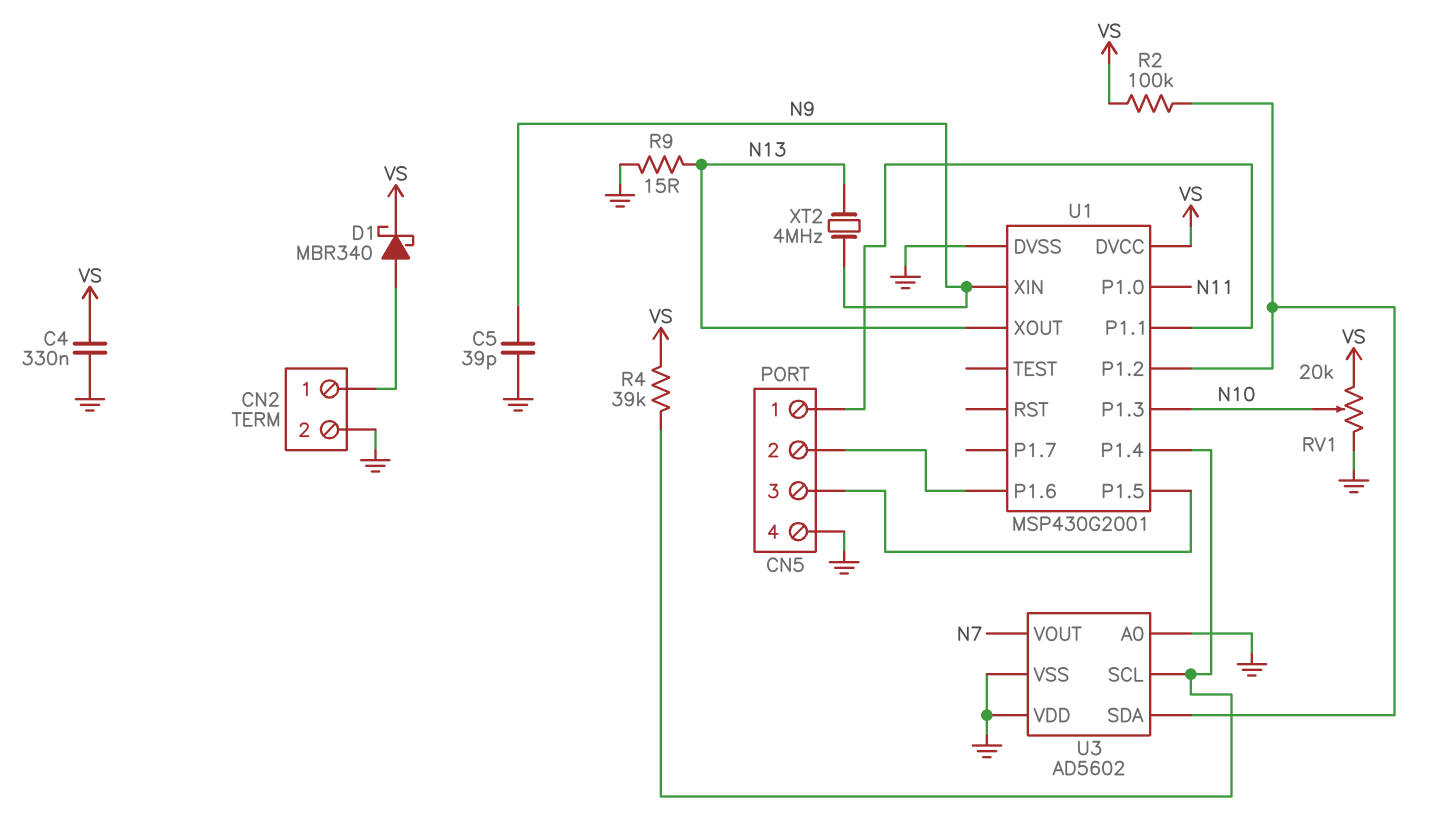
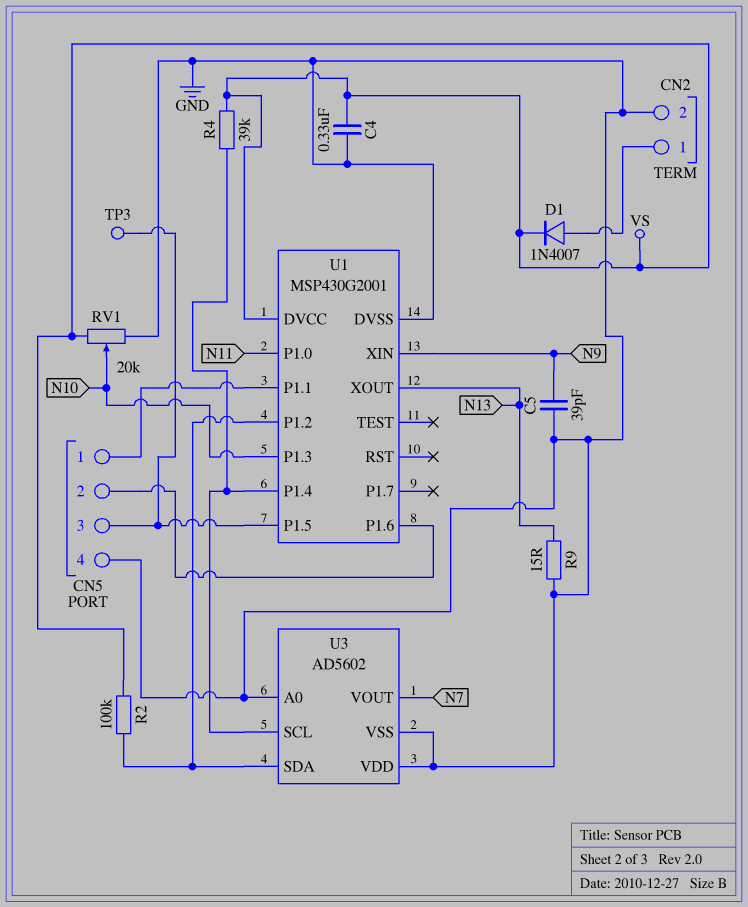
D1: schottky MBR340 (A CN2/1, K VS) -> diode 1N4007 (A CN2/1, K VS)
TP3: none -> test point (CN5/3)
XT2: 4MHz (N9, N13) -> none

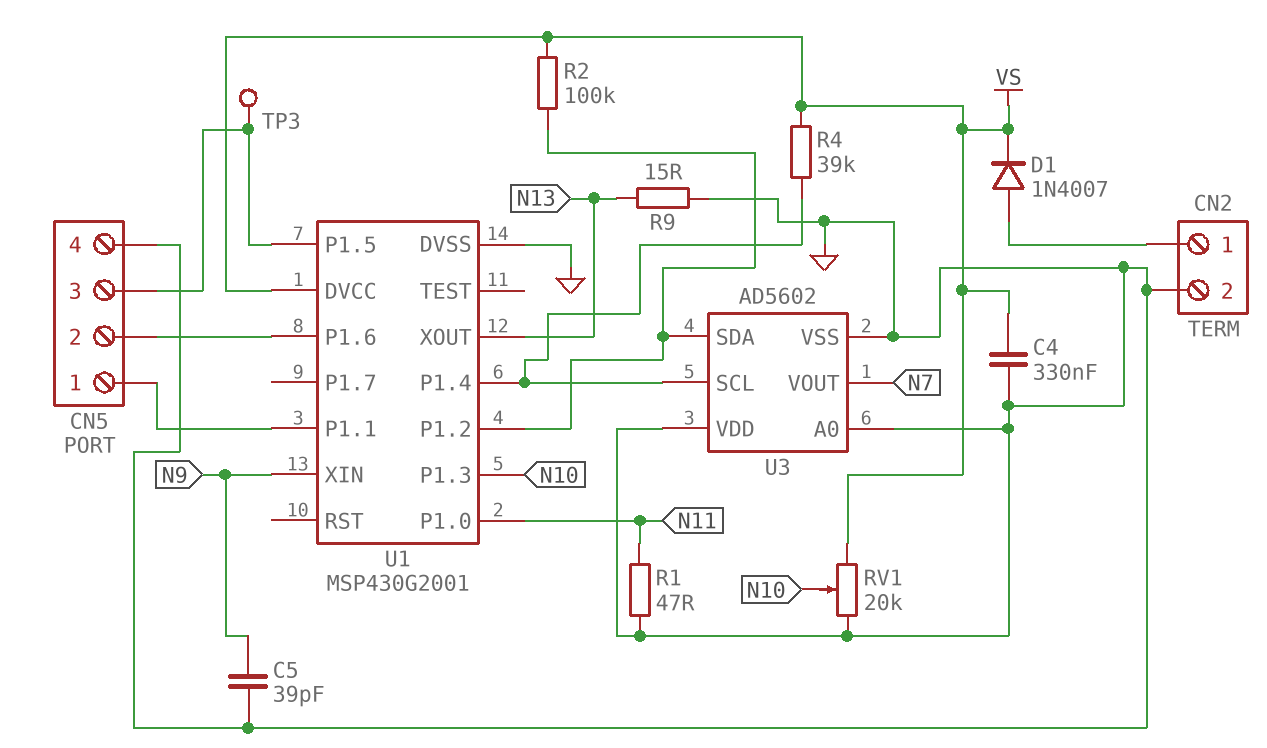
R1: none -> 47 (GND, N11)

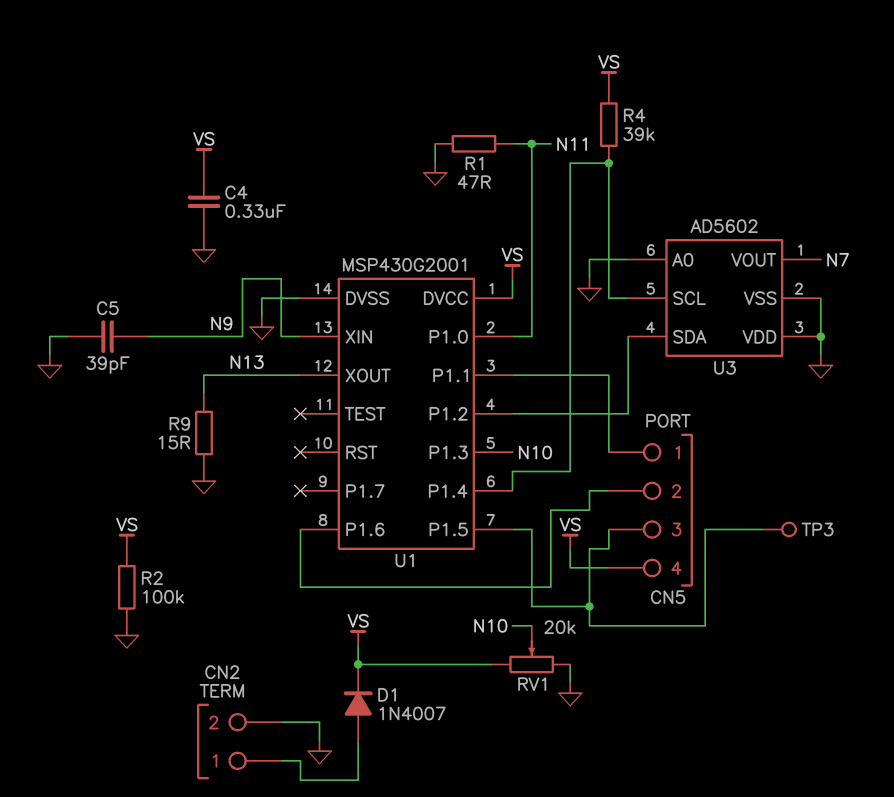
CN5 pin 4: GND -> VS
R2: 100k (U1/P1.2, VS) -> 100k (GND, VS)

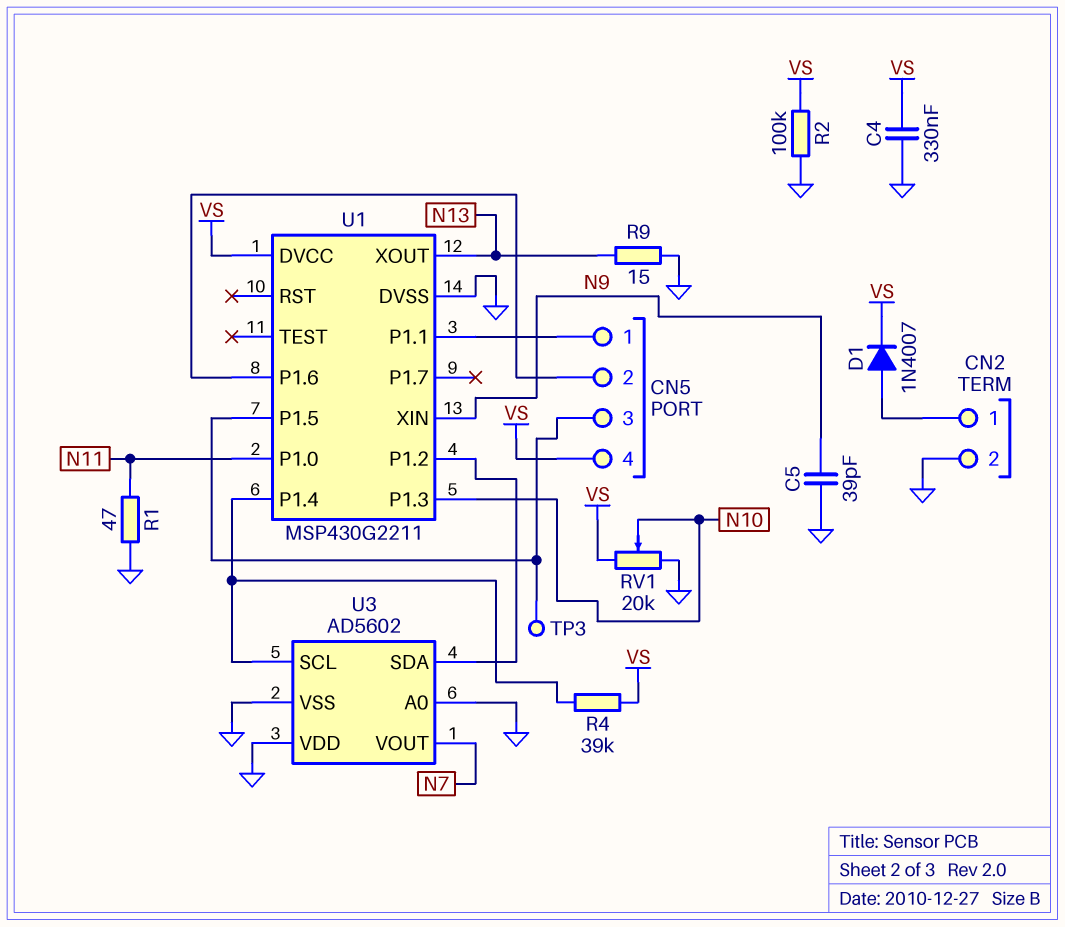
U1: MSP430G2001 -> MSP430G2211

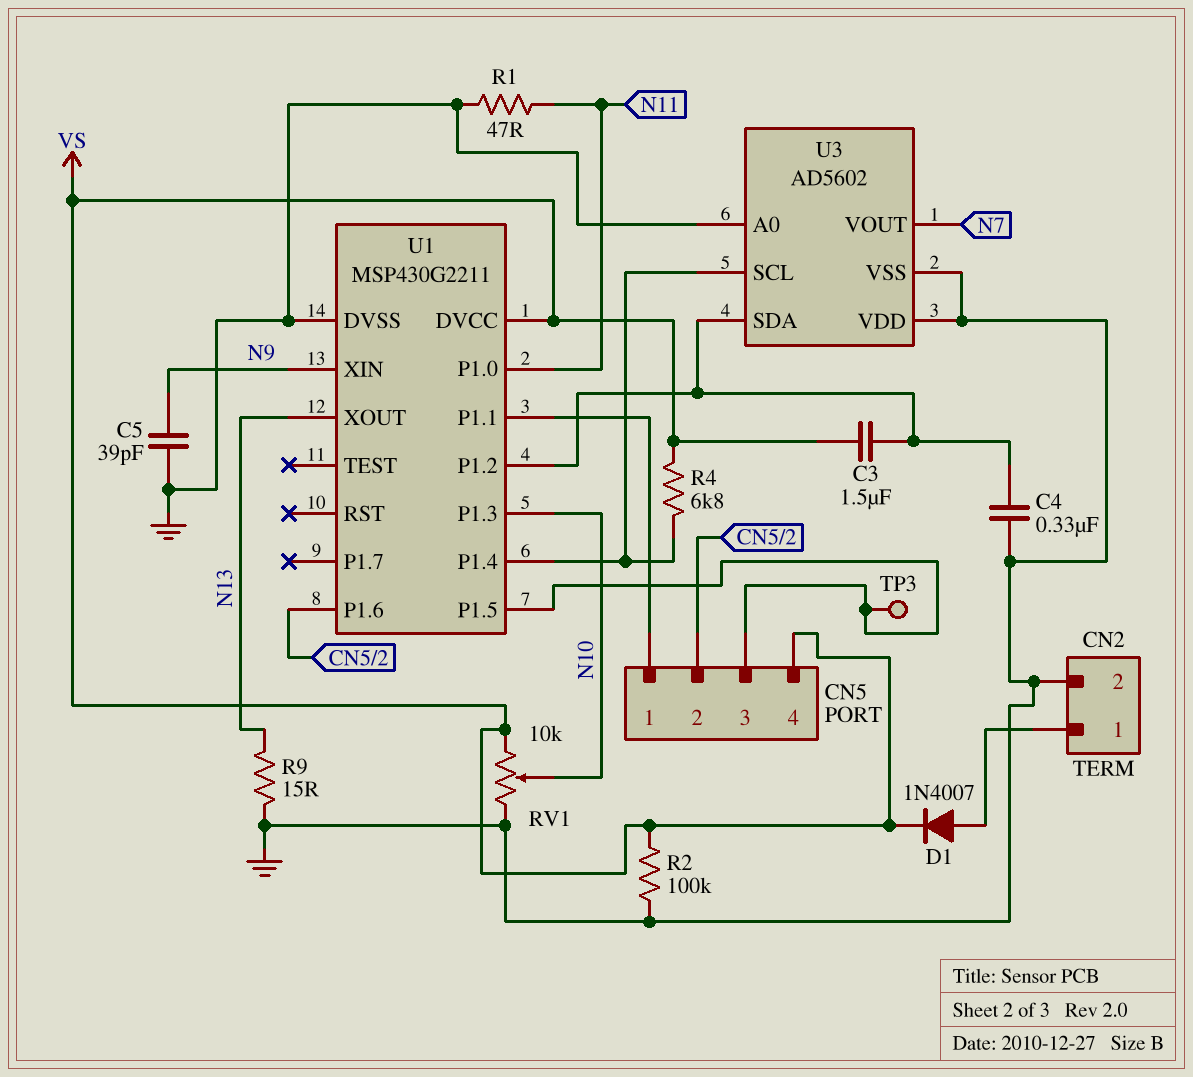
C3: none -> 1.5uF (U1/P1.2, VS)
C4: 330nF (GND, VS) -> 330nF (GND, U1/P1.2)
R4: 39k (U1/P1.4, VS) -> 6.8k (U1/P1.4, VS)
RV1: 20k (GND, VS, wiper N10) -> 10k (GND, VS, wiper N10)

